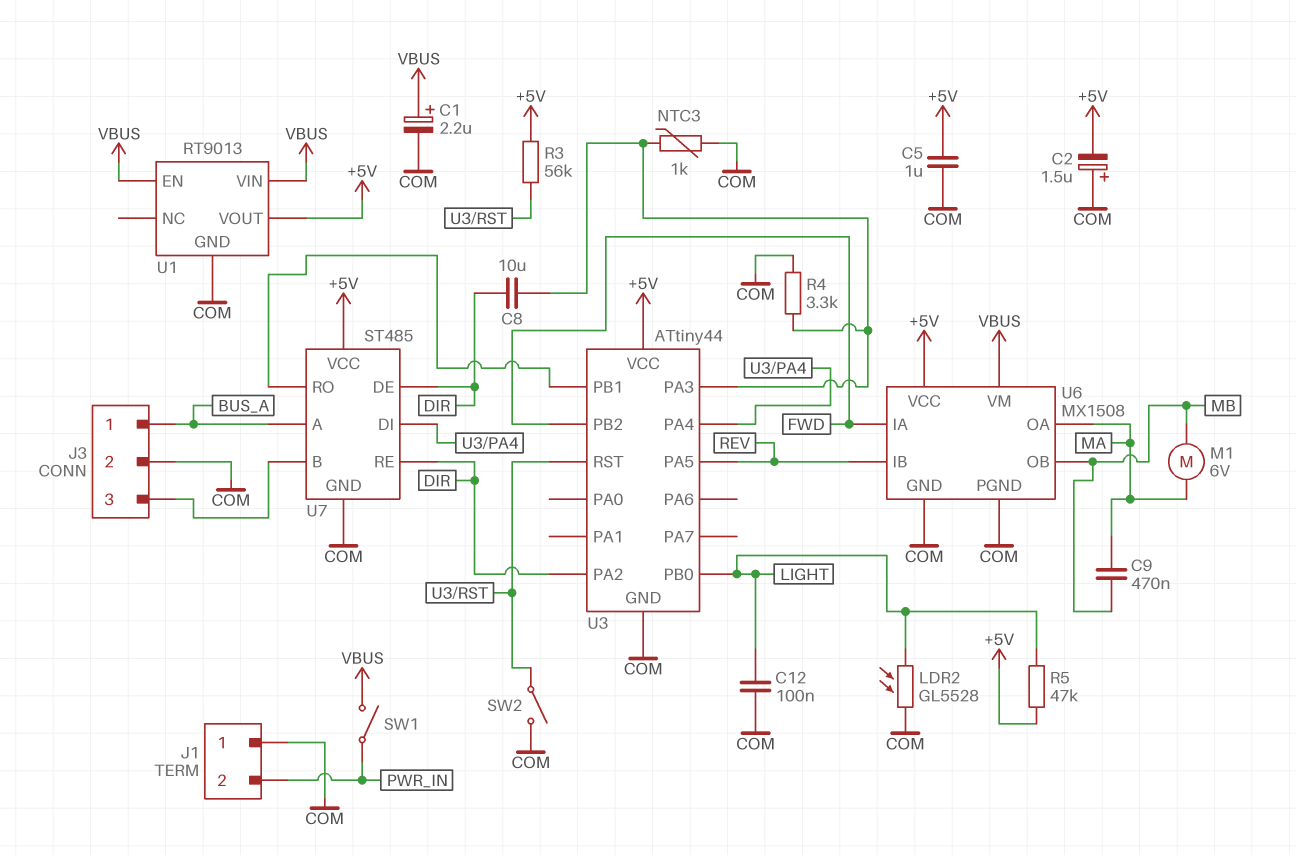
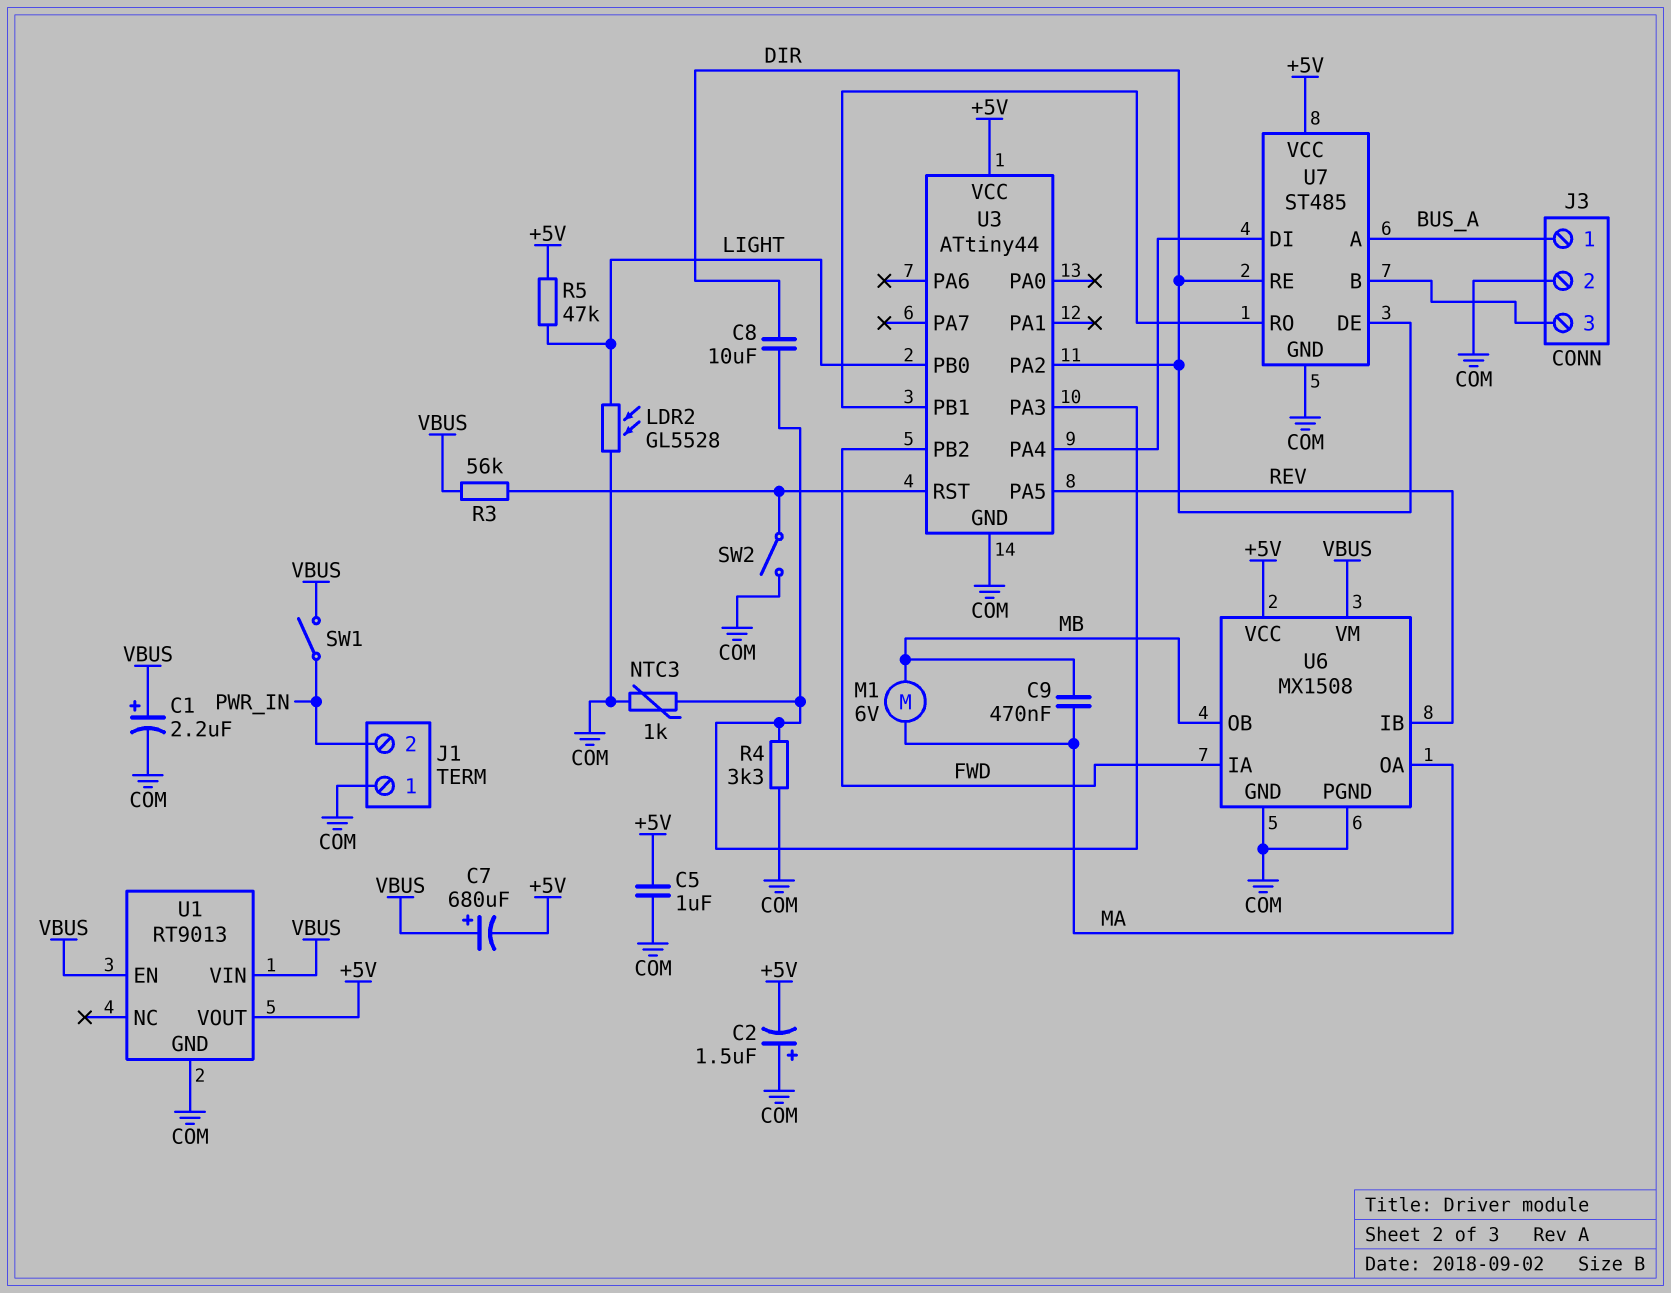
C7: none -> 680uF (plus VBUS, minus +5V)
C12: 100nF (COM, LIGHT) -> none
R3: 56k (+5V, U3/RST) -> 56k (U3/RST, VBUS)

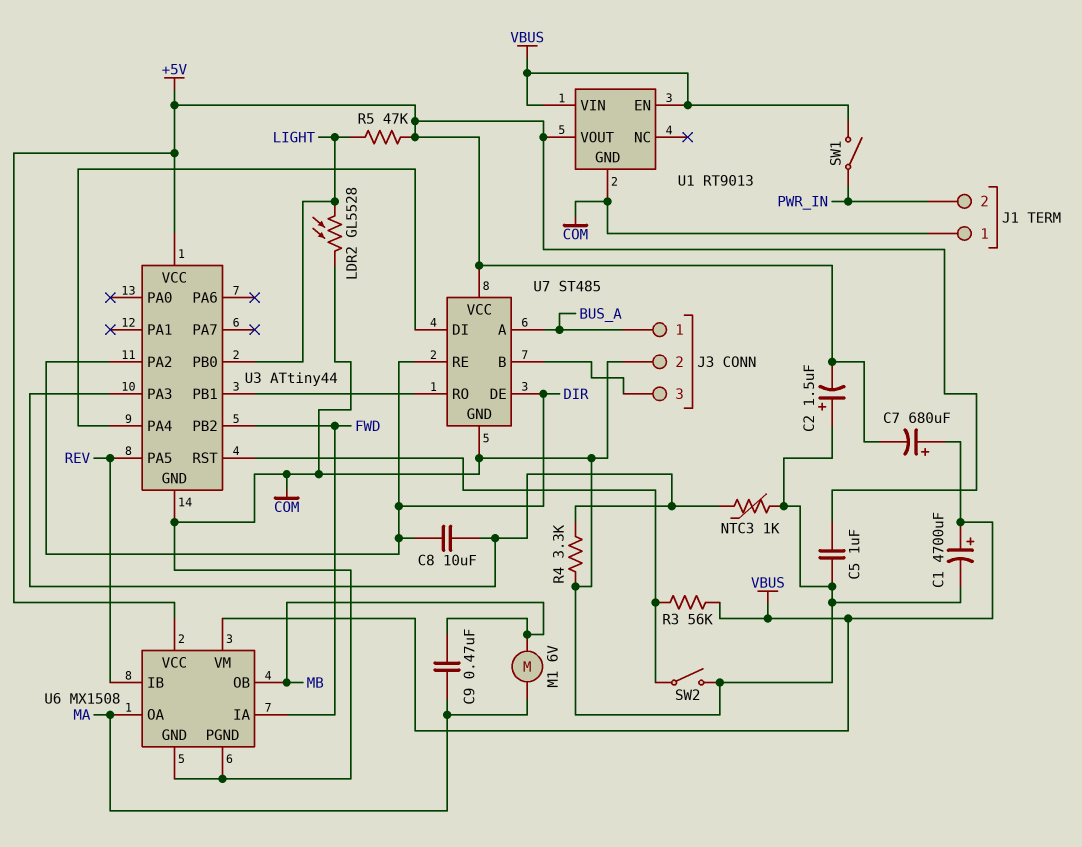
C1: 2.2uF (plus VBUS, minus COM) -> 4700uF (plus VBUS, minus COM)

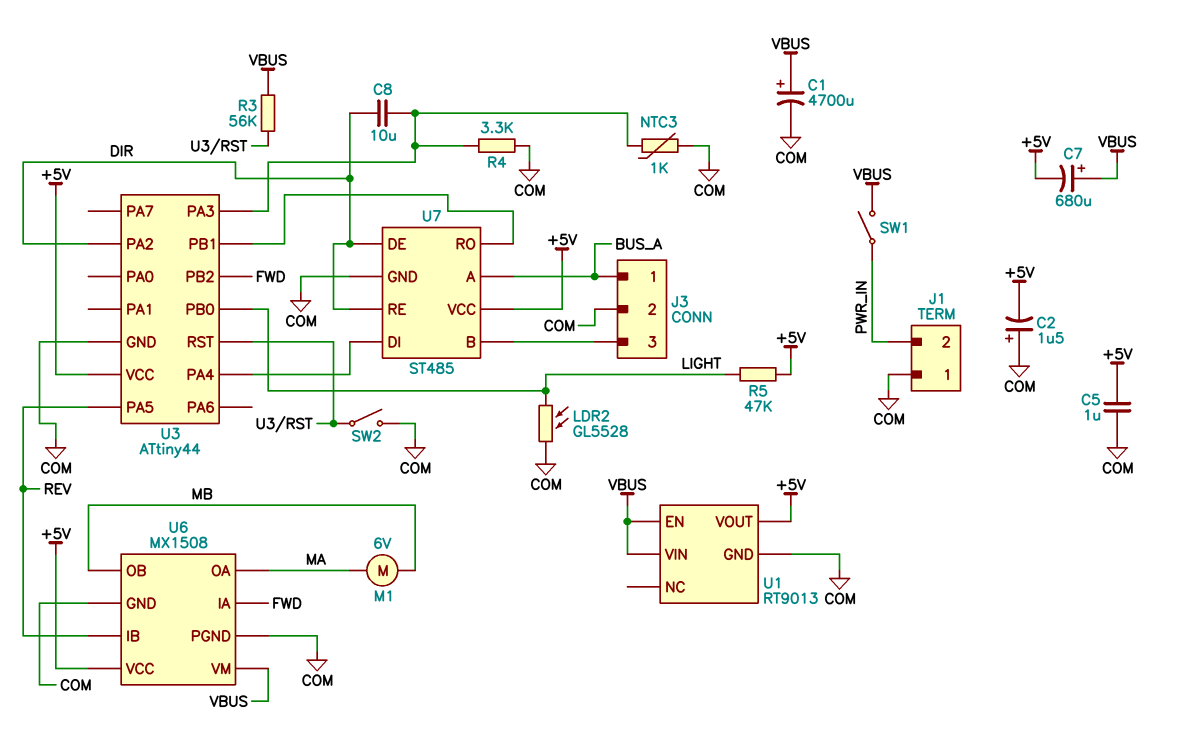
C9: 470nF (MA, MB) -> none

